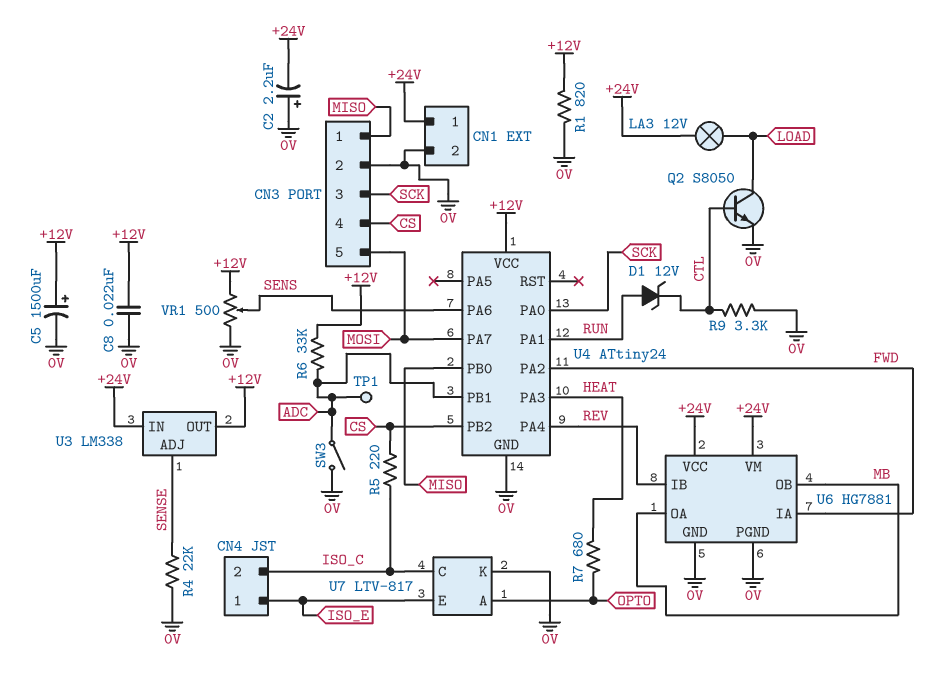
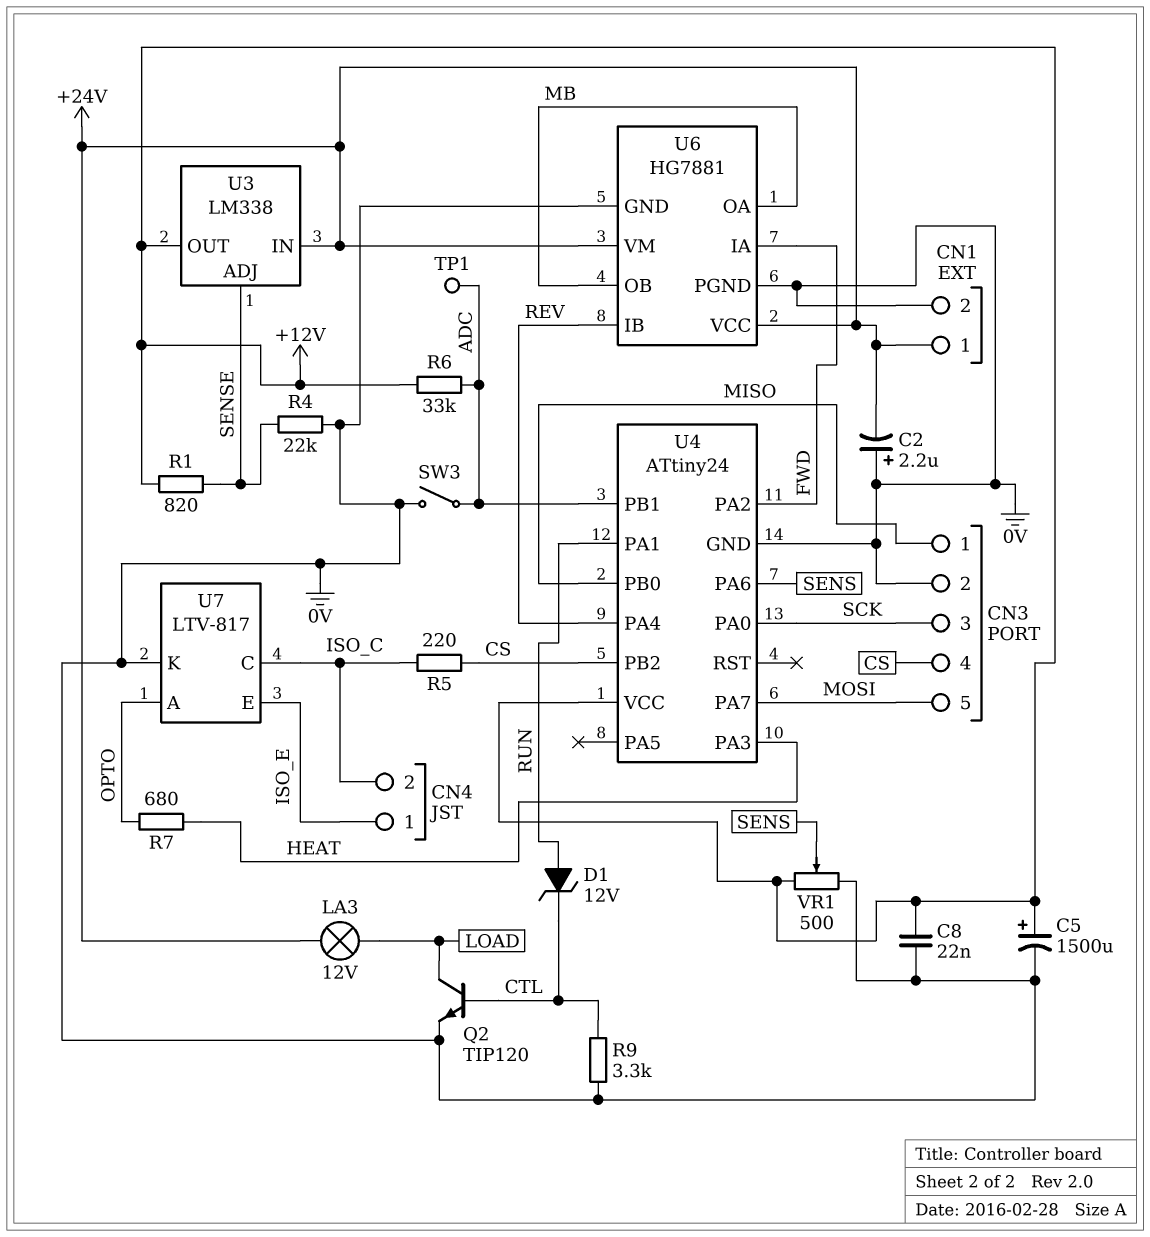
Q2: NPN S8050 (B CTL, C LOAD, E 0V) -> NPN TIP120 (B CTL, C LOAD, E 0V)
R1: 820 (+12V, 0V) -> 820 (+12V, SENSE)

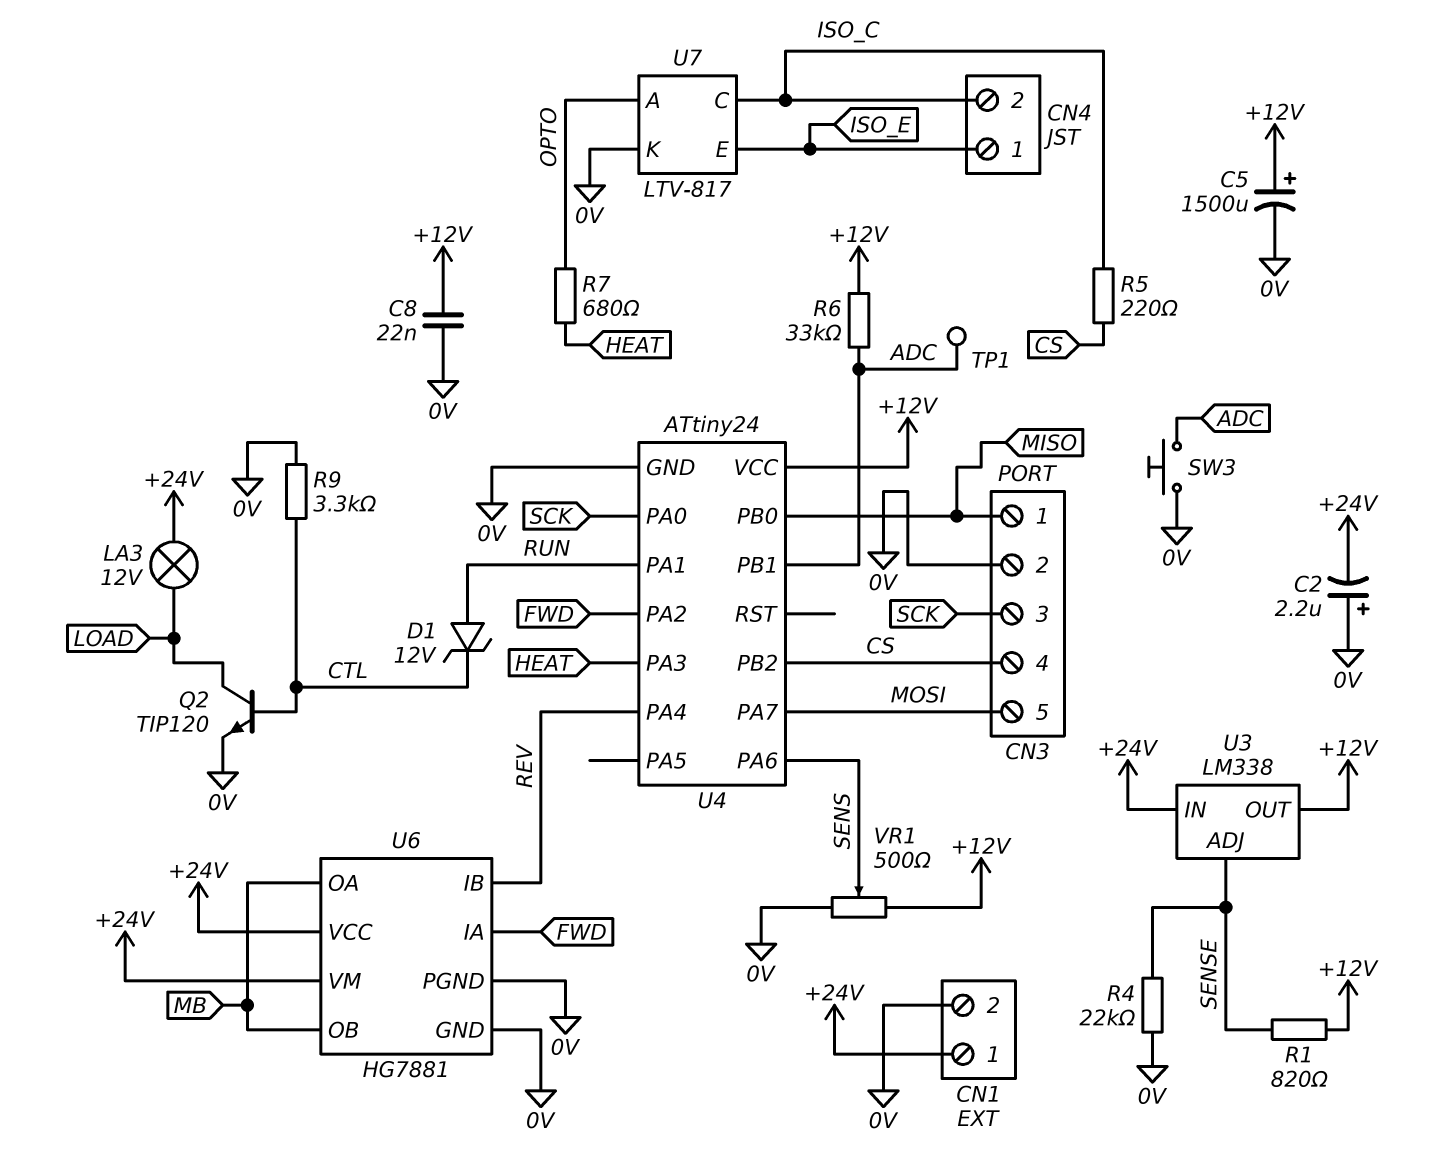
SW3: switch (0V, ADC) -> button (0V, ADC)

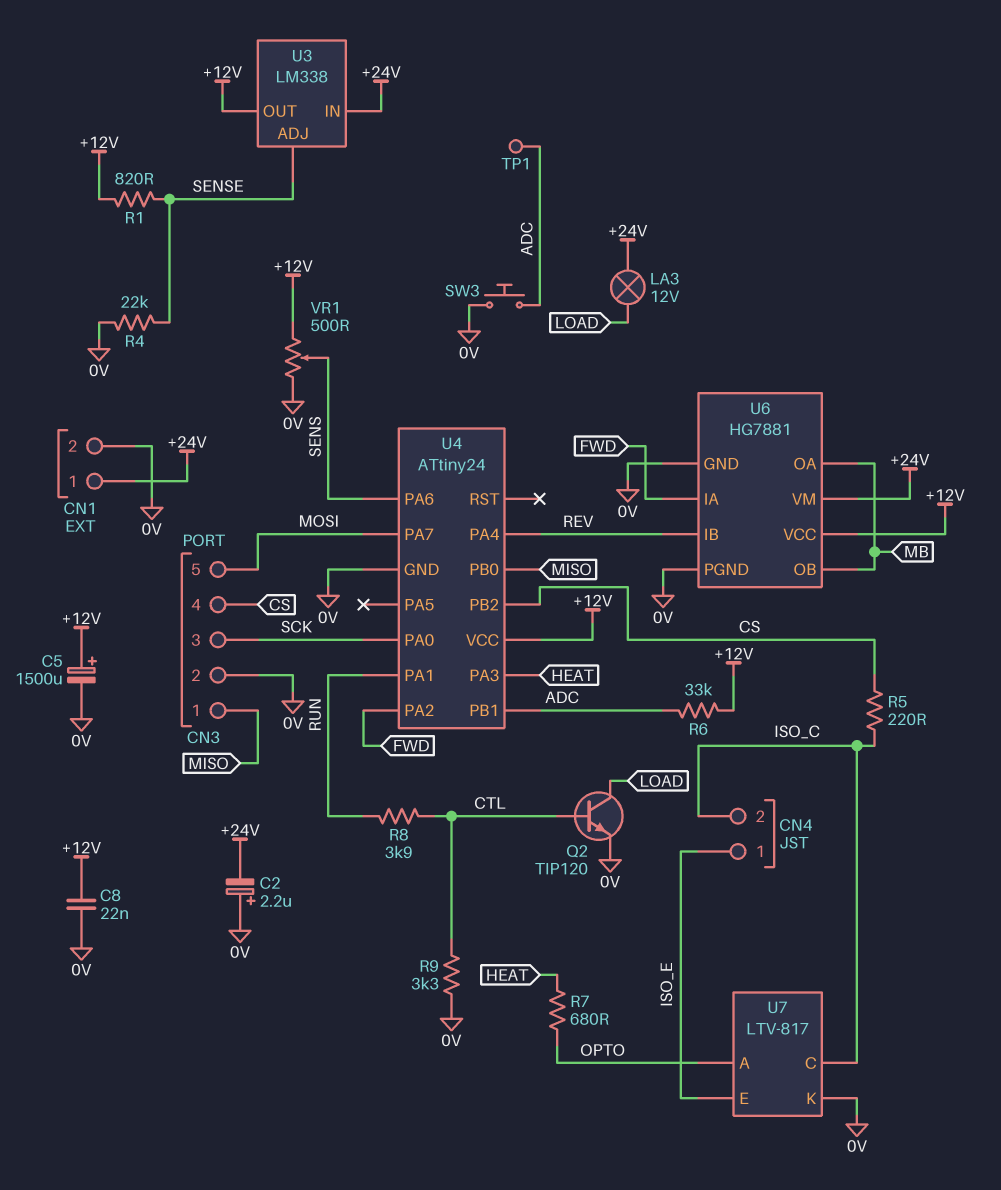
D1: zener 12V (A RUN, K CTL) -> none
R8: none -> 3.9k (CTL, RUN)
U6 pin VCC: +24V -> +12V

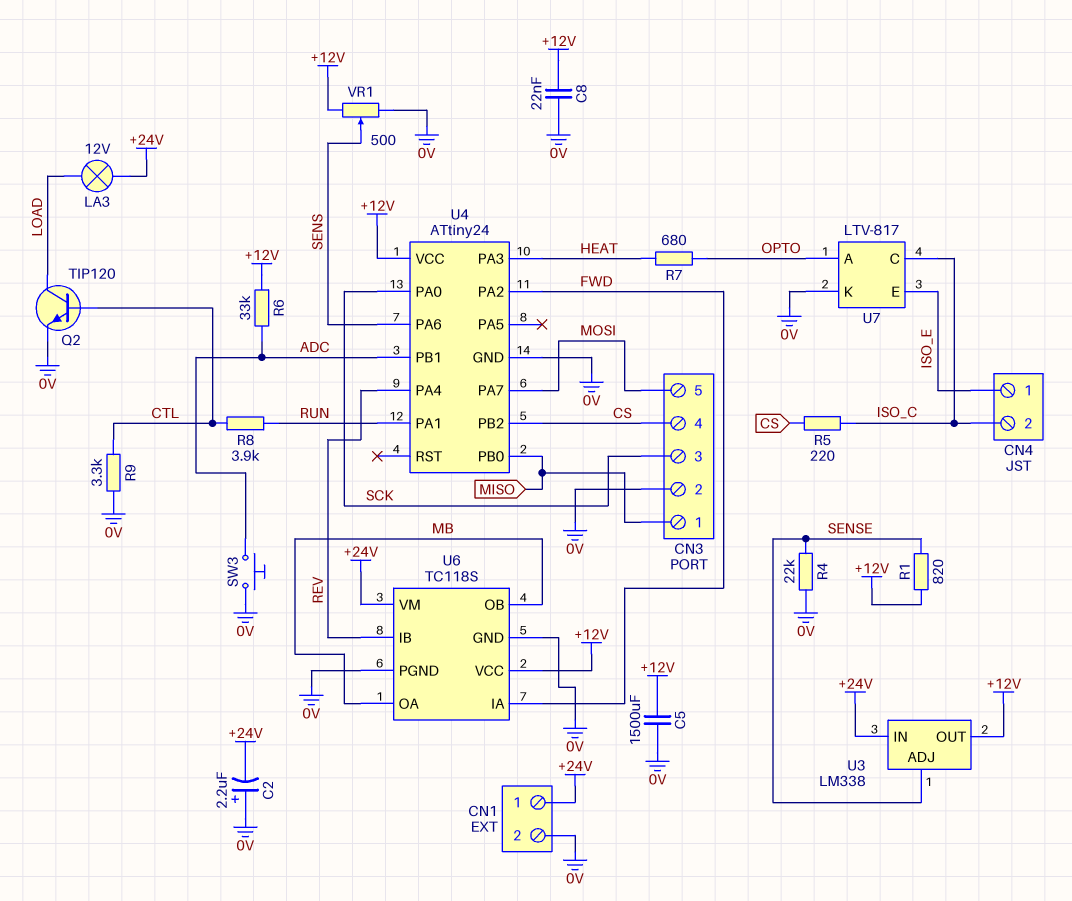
C5: 1500uF (plus +12V, minus 0V) -> 1500uF (+12V, 0V)
TP1: test point (ADC) -> none
U6: HG7881 -> TC118S

